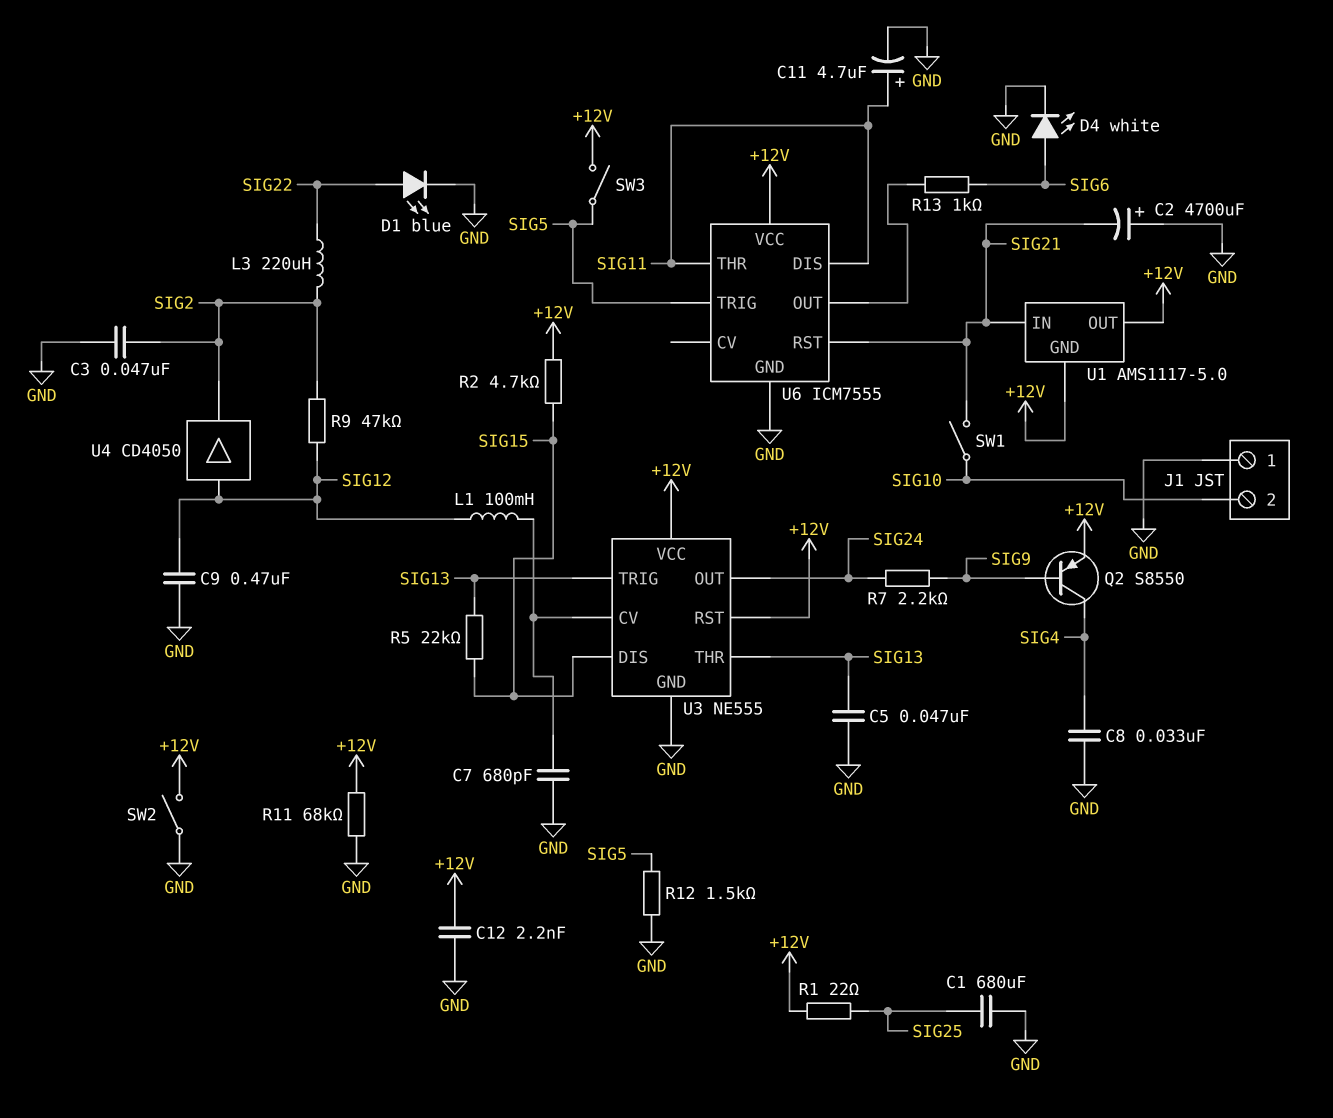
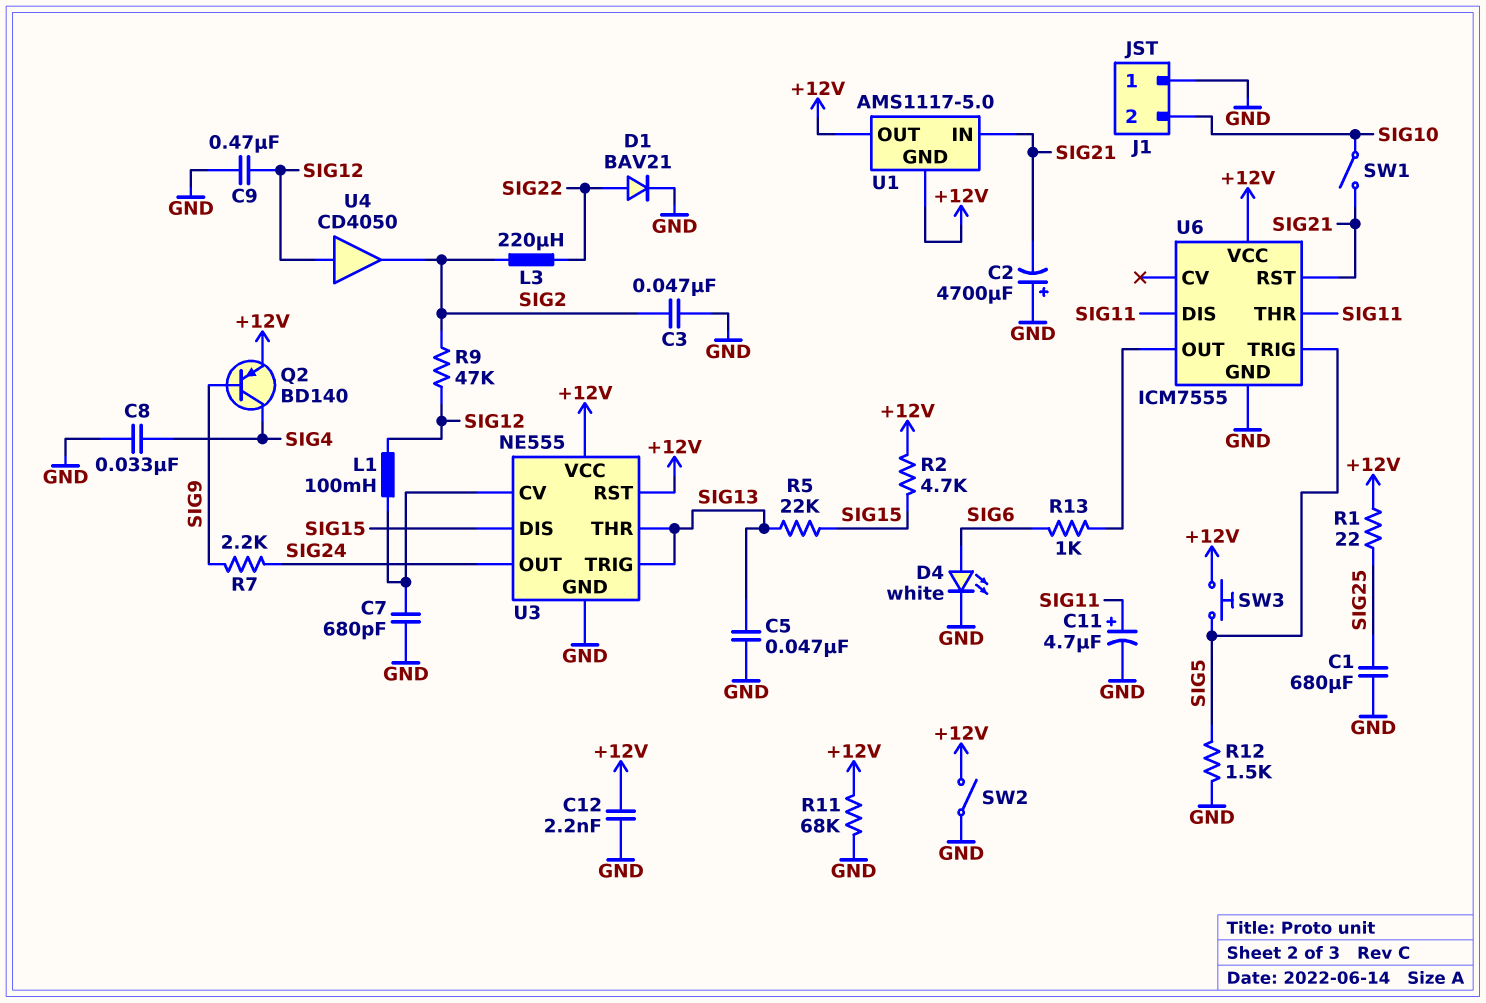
D1: LED blue (A SIG22, K GND) -> diode BAV21 (A SIG22, K GND)
Q2: PNP S8550 (B SIG9, C SIG4, E +12V) -> PNP BD140 (B SIG9, C SIG4, E +12V)
SW3: switch (+12V, SIG5) -> button (+12V, SIG5)

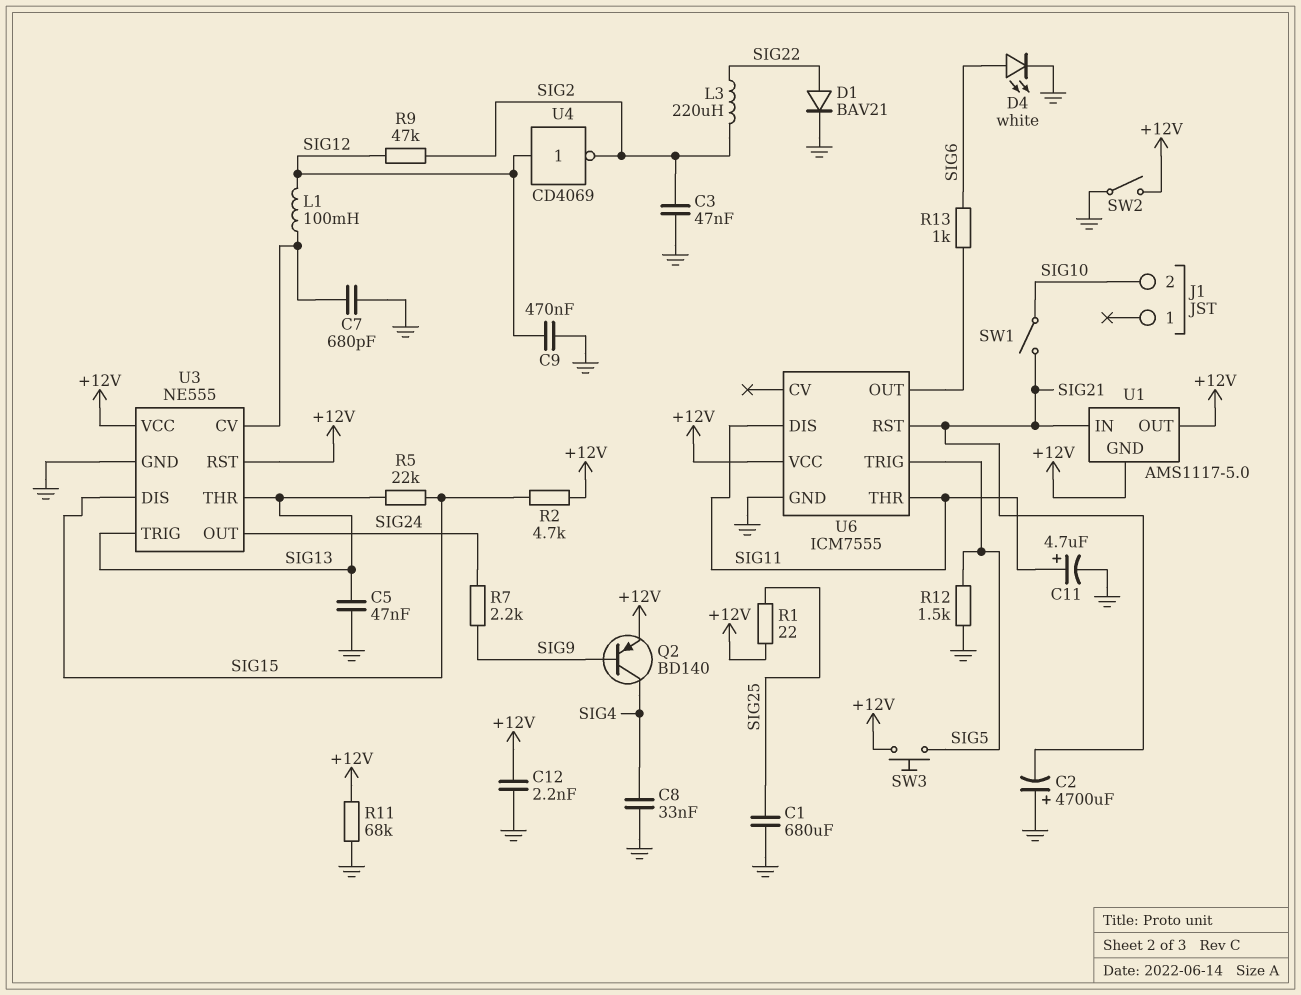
J1 pin 1: GND -> none
U4: buffer CD4050 (in SIG12, out SIG2) -> NOT CD4069 (in SIG12, out SIG2)

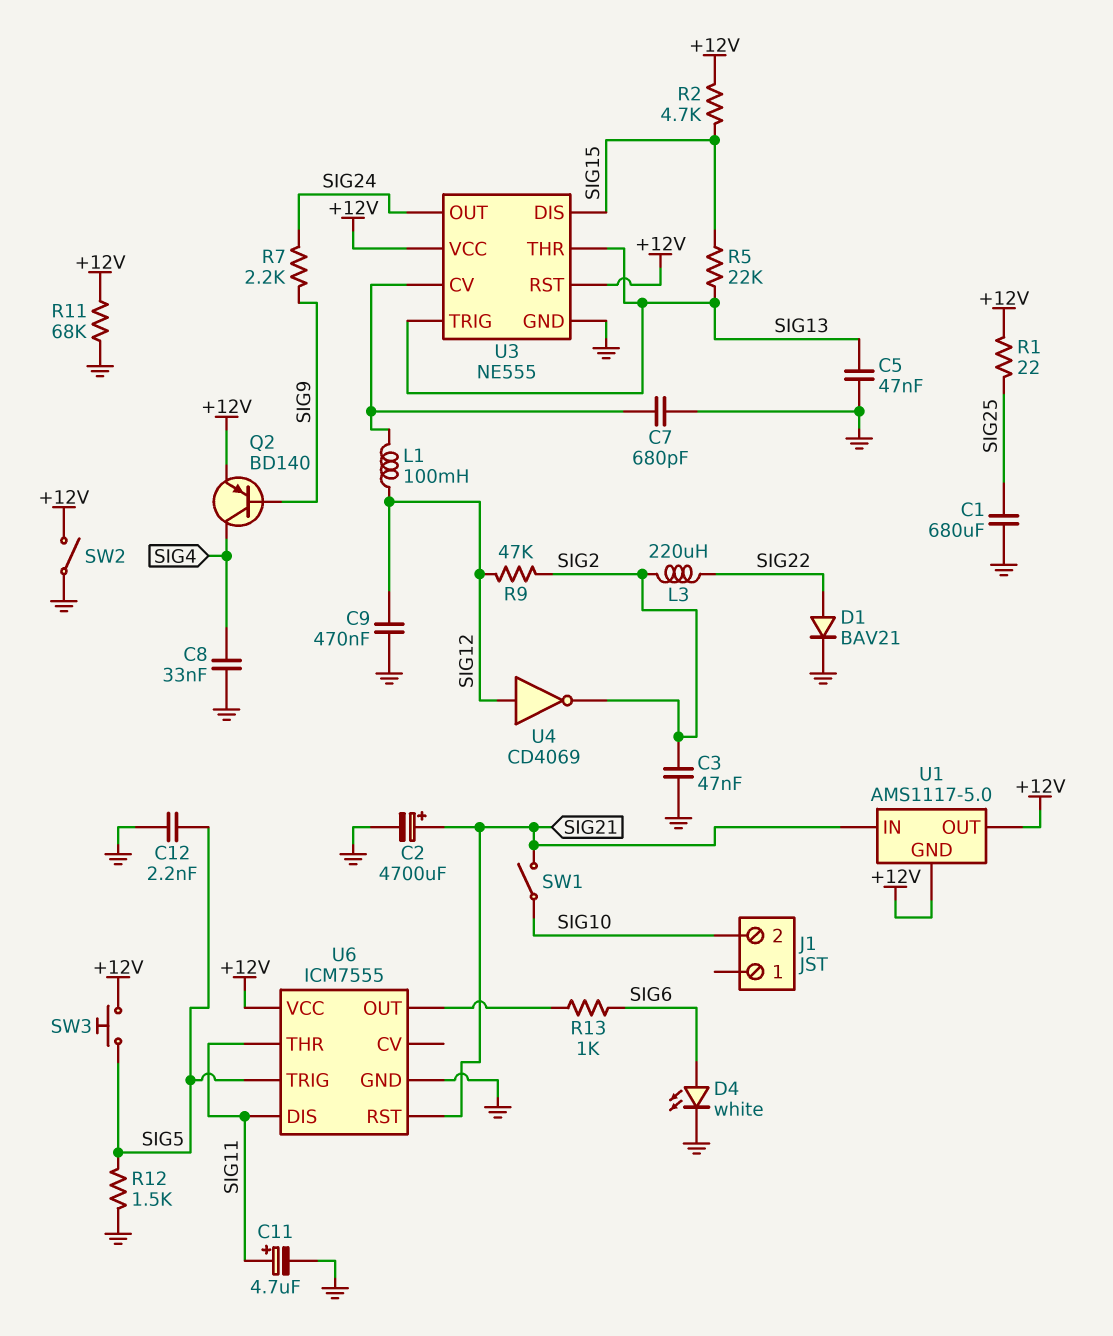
C2: 4700uF (plus GND, minus SIG21) -> 4700uF (plus SIG21, minus GND)
C12: 2.2nF (+12V, GND) -> 2.2nF (GND, SIG5)

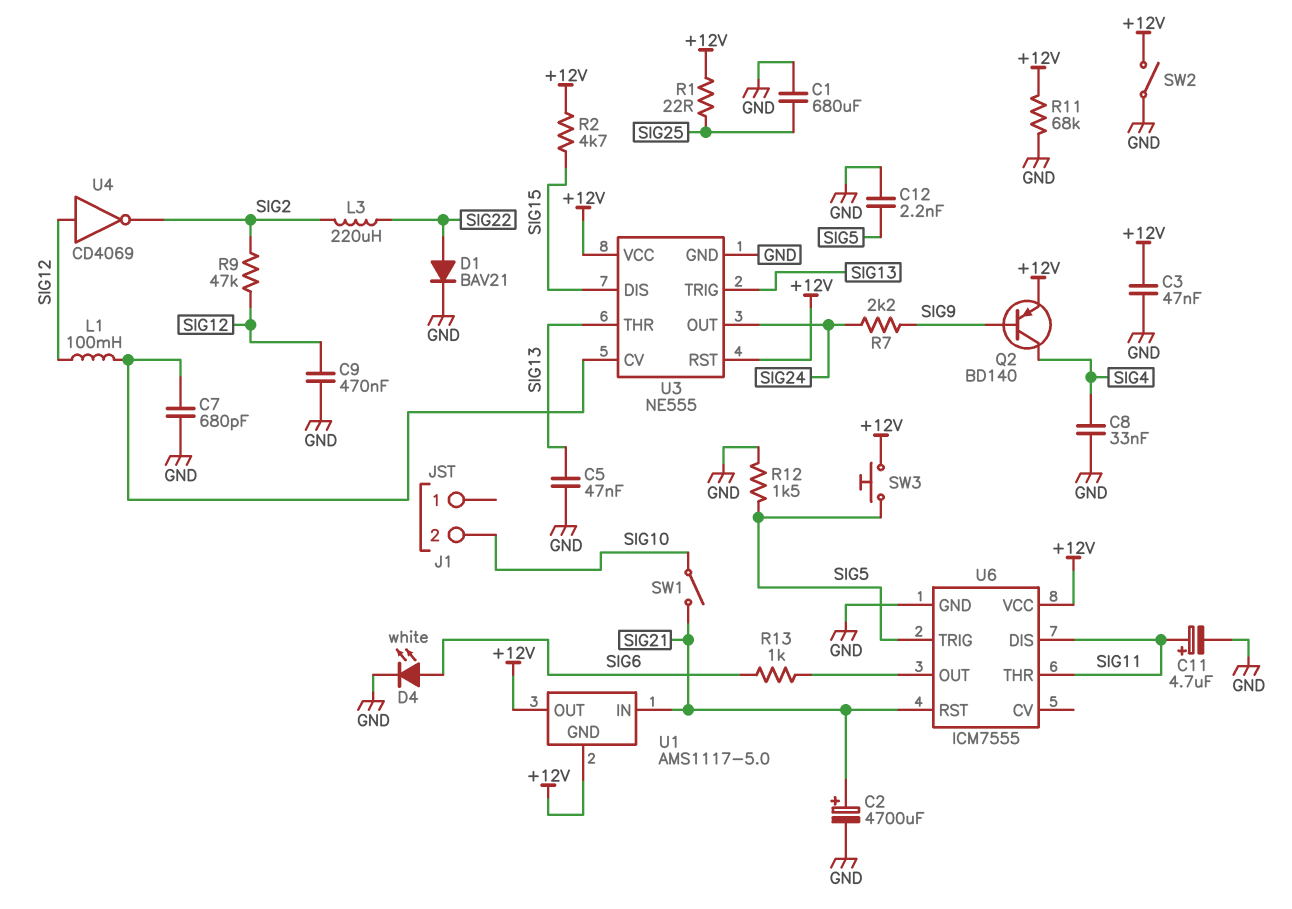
C3: 47nF (GND, SIG2) -> 47nF (+12V, GND)
R5: 22k (SIG13, SIG15) -> none

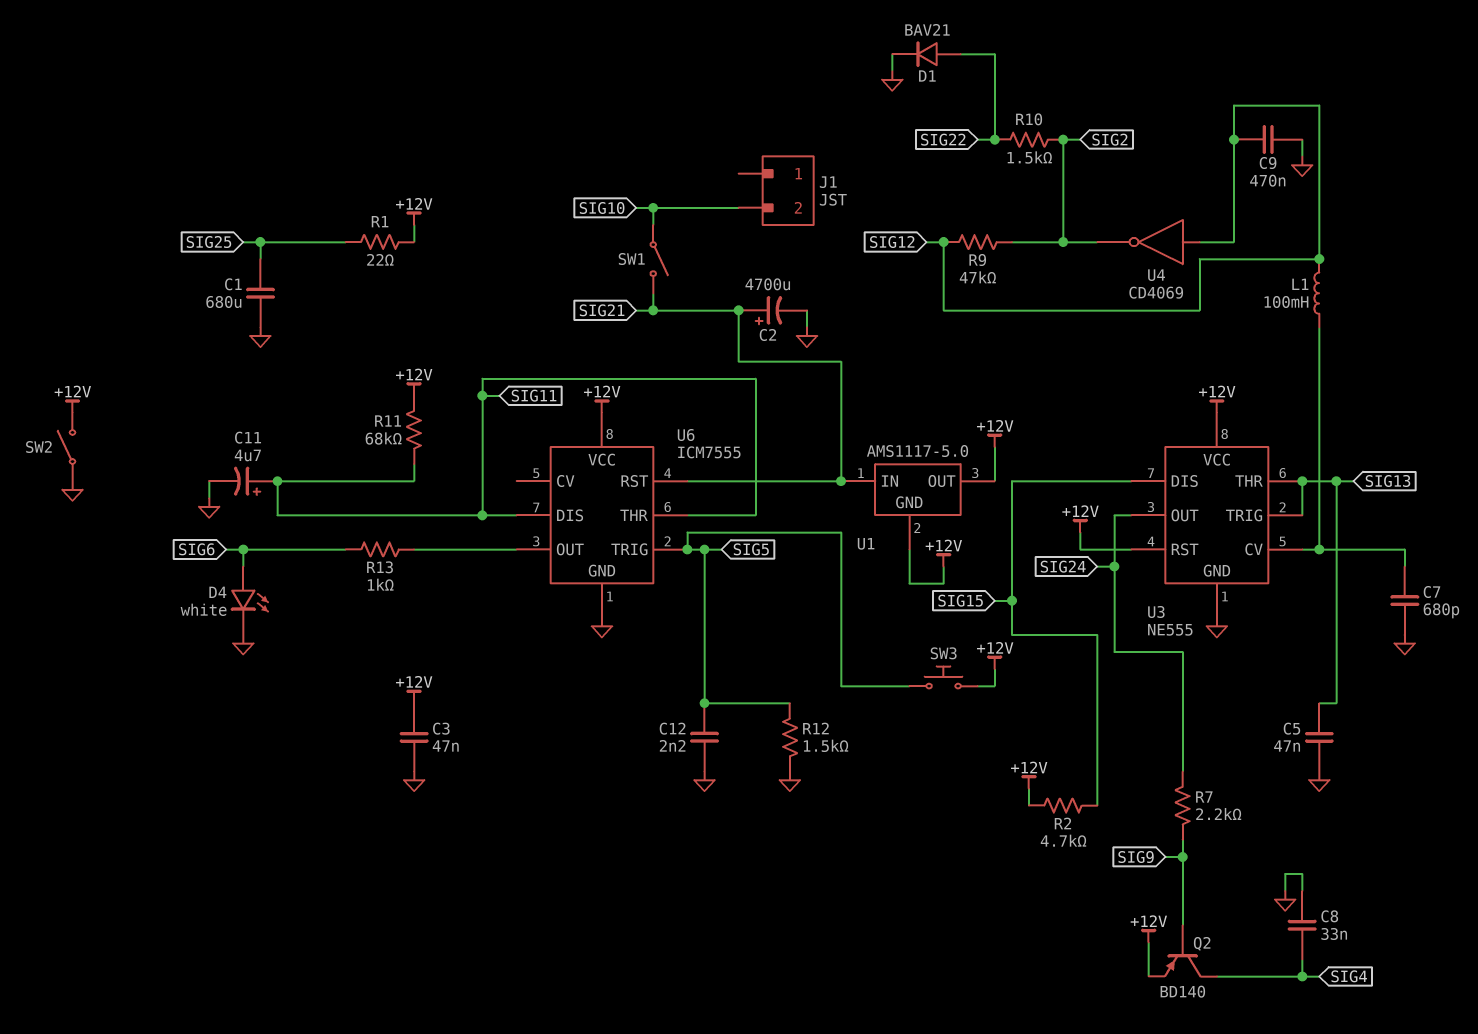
L3: 220uH (SIG2, SIG22) -> none
R10: none -> 1.5k (SIG2, SIG22)
R11: 68k (+12V, GND) -> 68k (+12V, SIG11)

